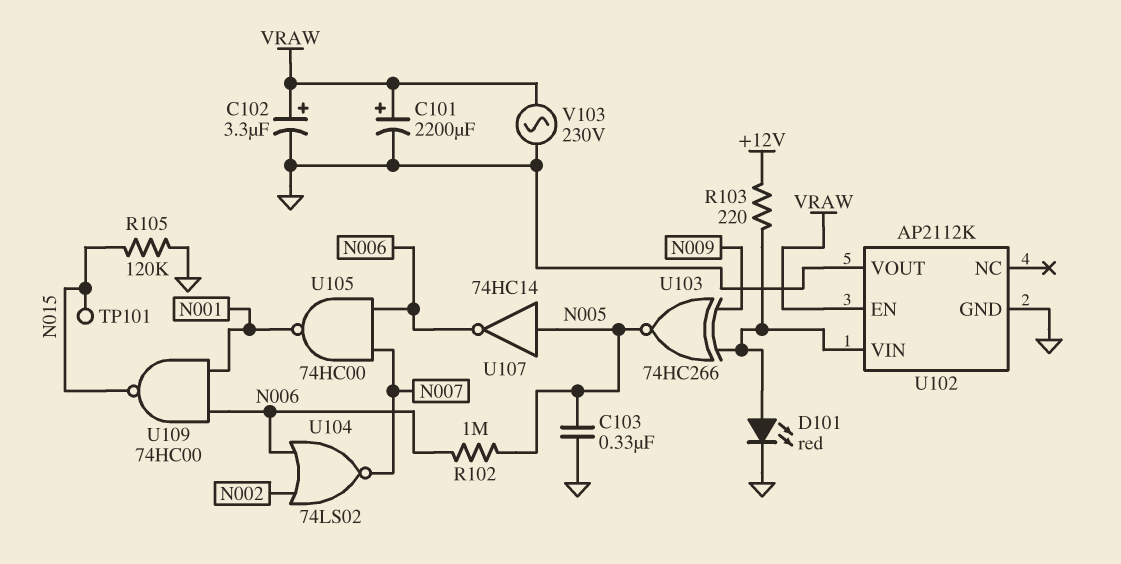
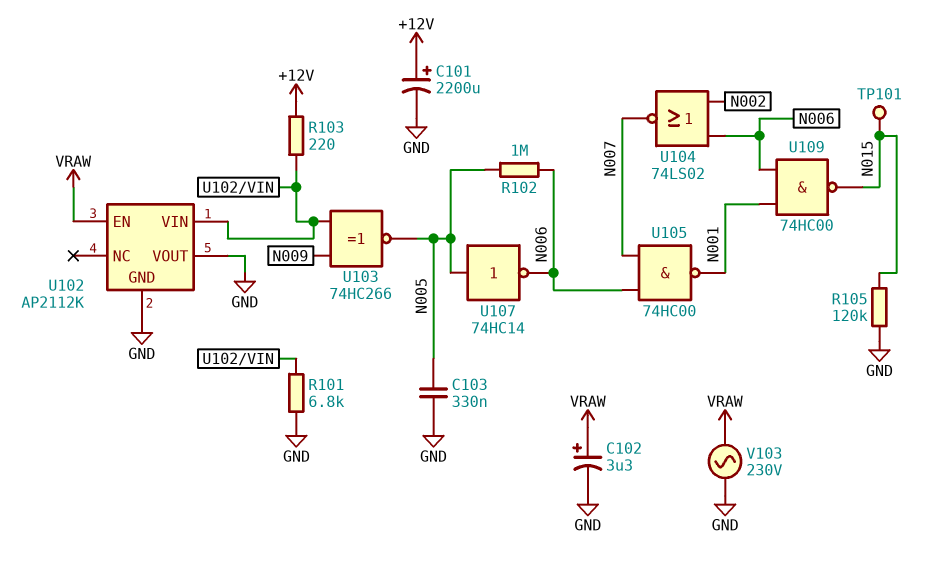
C101: 2200uF (plus VRAW, minus GND) -> 2200uF (plus +12V, minus GND)
D101: LED red (A U102/VIN, K GND) -> none
R101: none -> 6.8k (GND, U102/VIN)

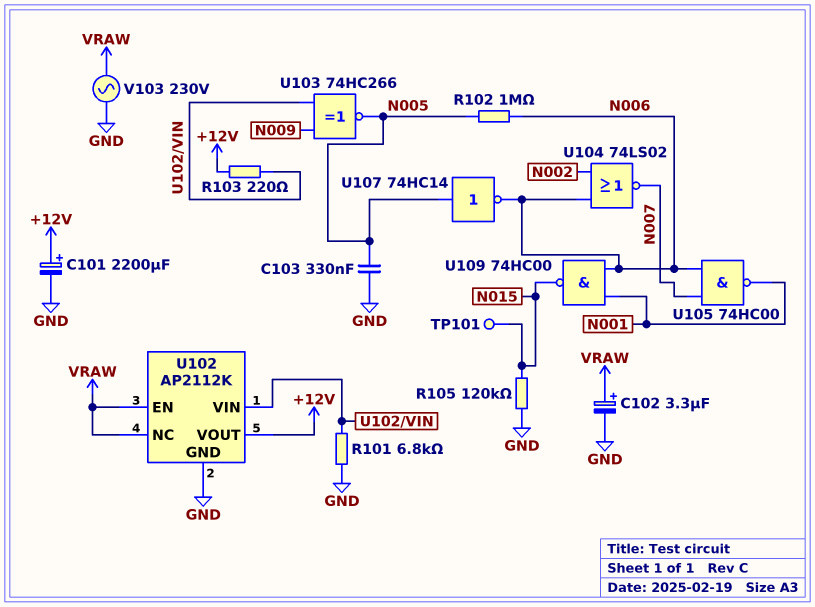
U102 pin NC: none -> VRAW
U102 pin VOUT: GND -> +12V

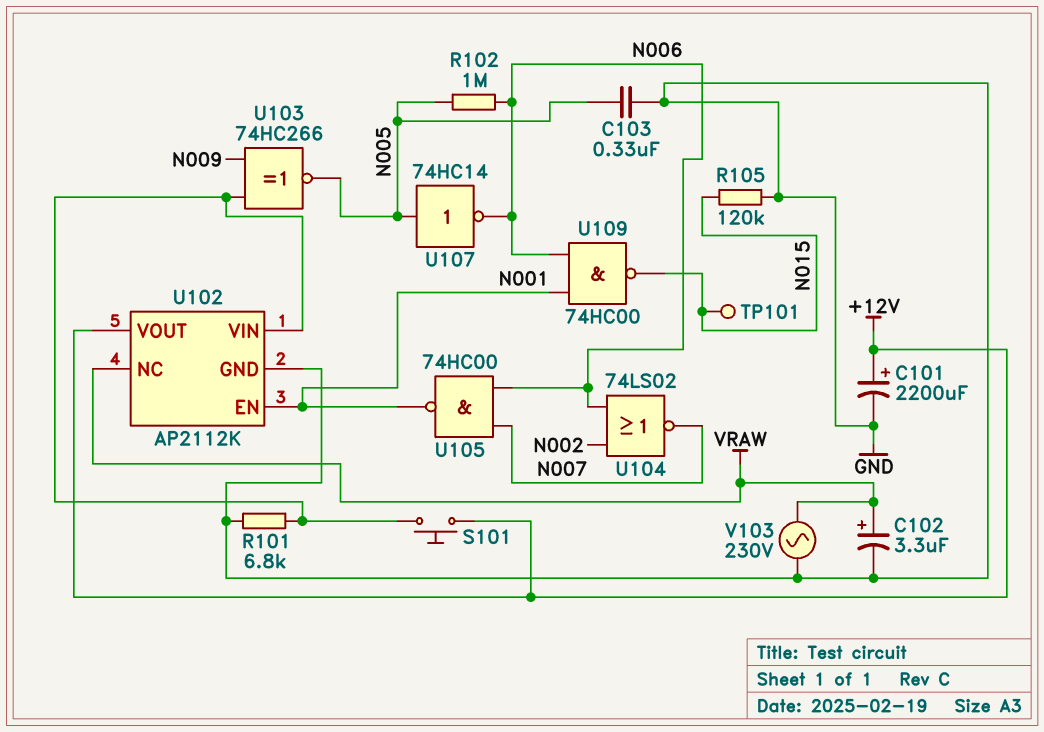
R103: 220 (+12V, U102/VIN) -> none
S101: none -> button (+12V, U102/VIN)
U102 pin EN: VRAW -> N001

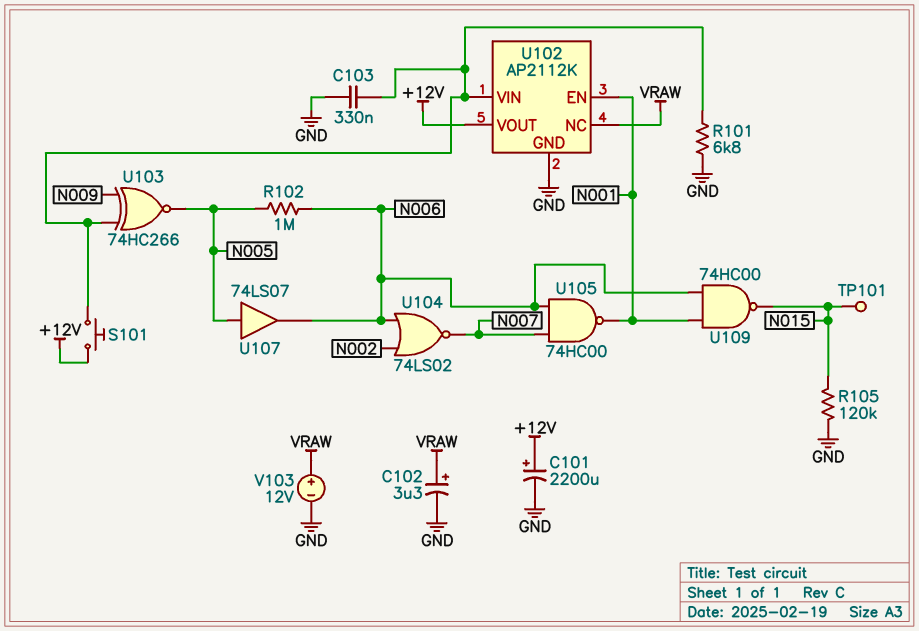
C103: 330nF (GND, N005) -> 330nF (GND, U102/VIN)
U107: NOT 74HC14 (in N005, out N006) -> buffer 74LS07 (in N005, out N006)
V103: AC 230V (GND, VRAW) -> 12V (plus VRAW, minus GND)

